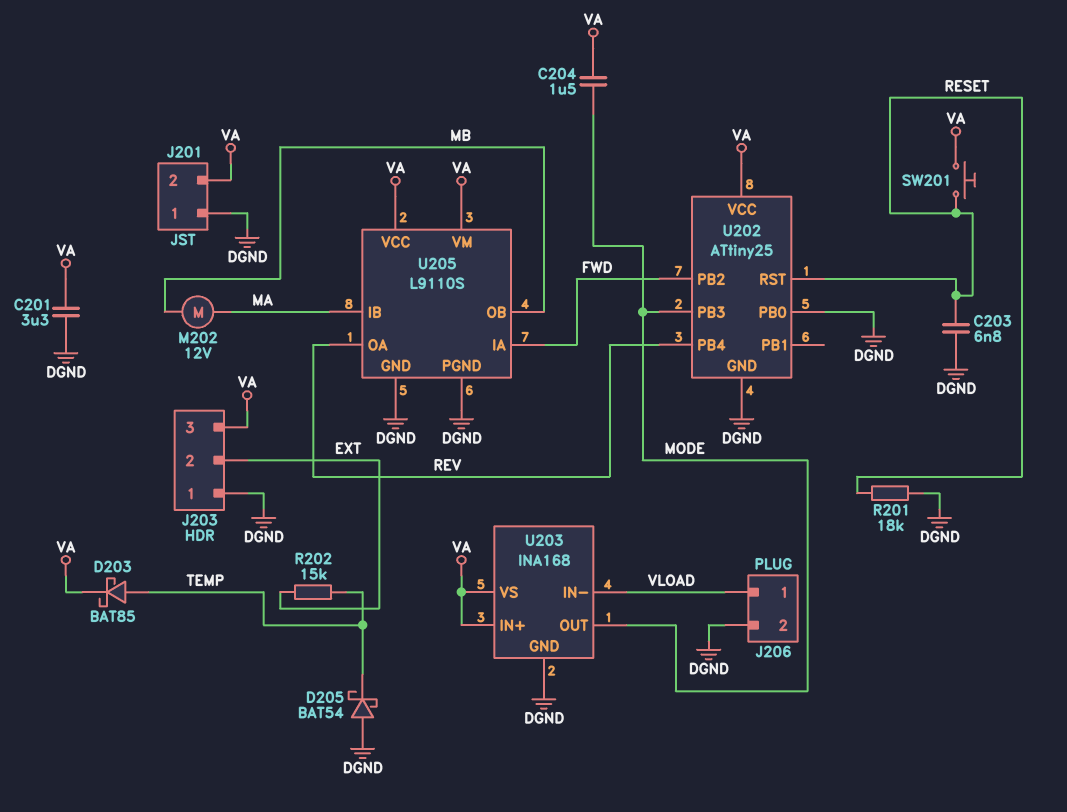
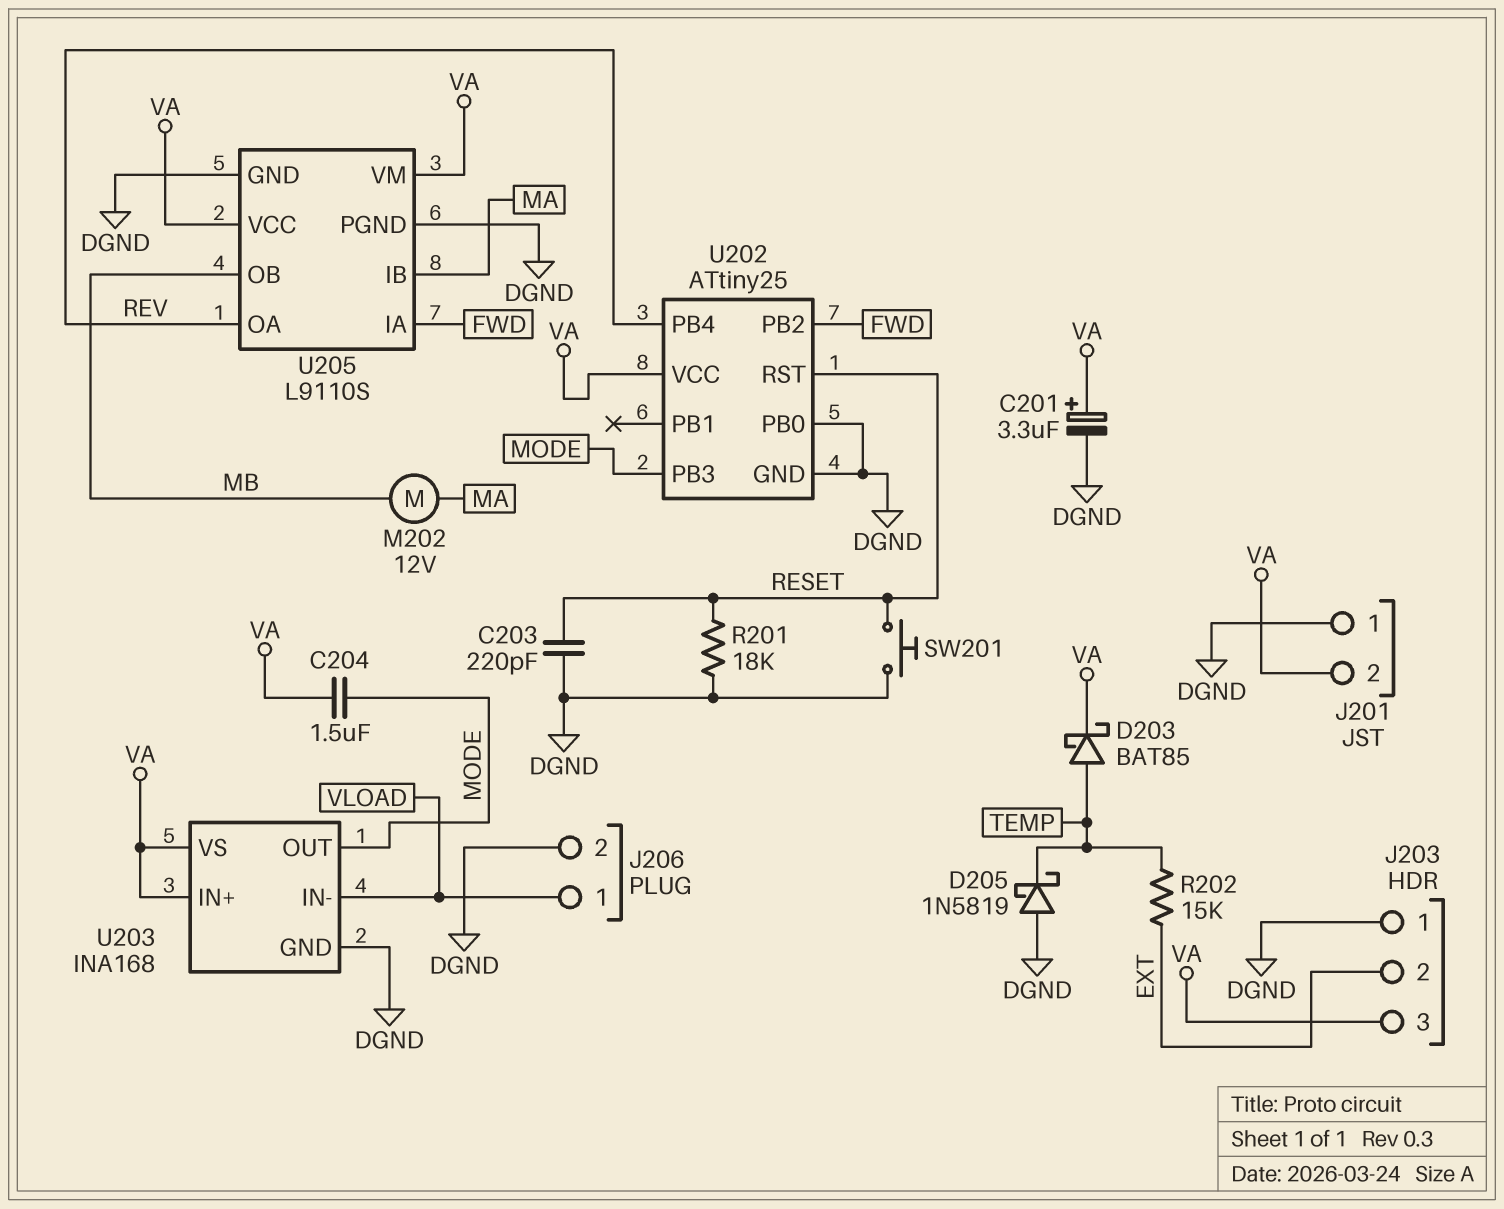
C201: 3.3uF (DGND, VA) -> 3.3uF (plus VA, minus DGND)
C203: 6.8nF (DGND, RESET) -> 220pF (DGND, RESET)
D205: schottky BAT54 (A DGND, K TEMP) -> schottky 1N5819 (A DGND, K TEMP)
SW201: button (RESET, VA) -> button (DGND, RESET)

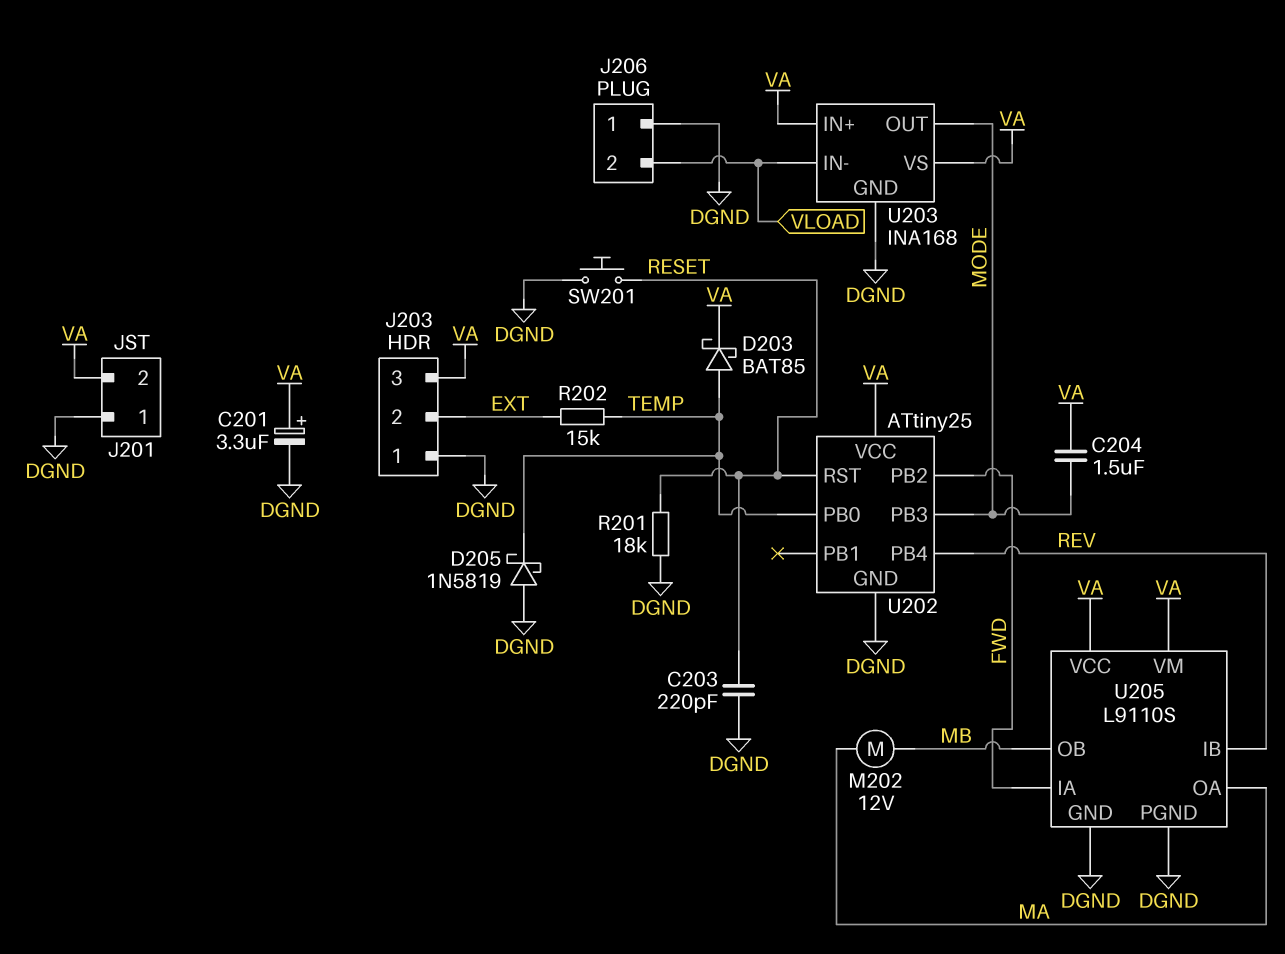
J206 pin 1: VLOAD -> DGND
J206 pin 2: DGND -> VLOAD
U202 pin PB0: DGND -> TEMP
U205 pin IB: MA -> REV
U205 pin OA: REV -> MA

